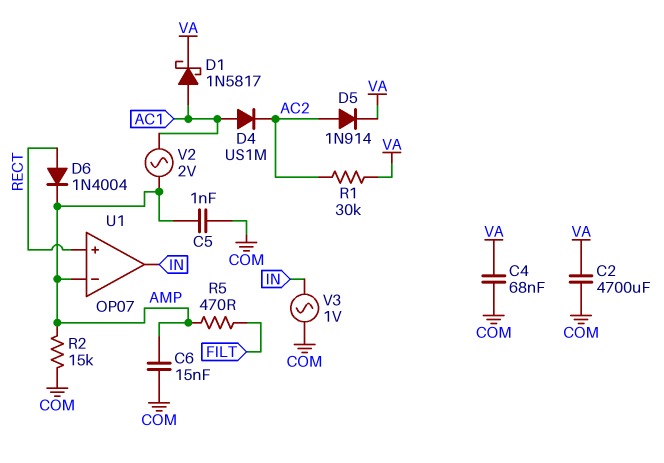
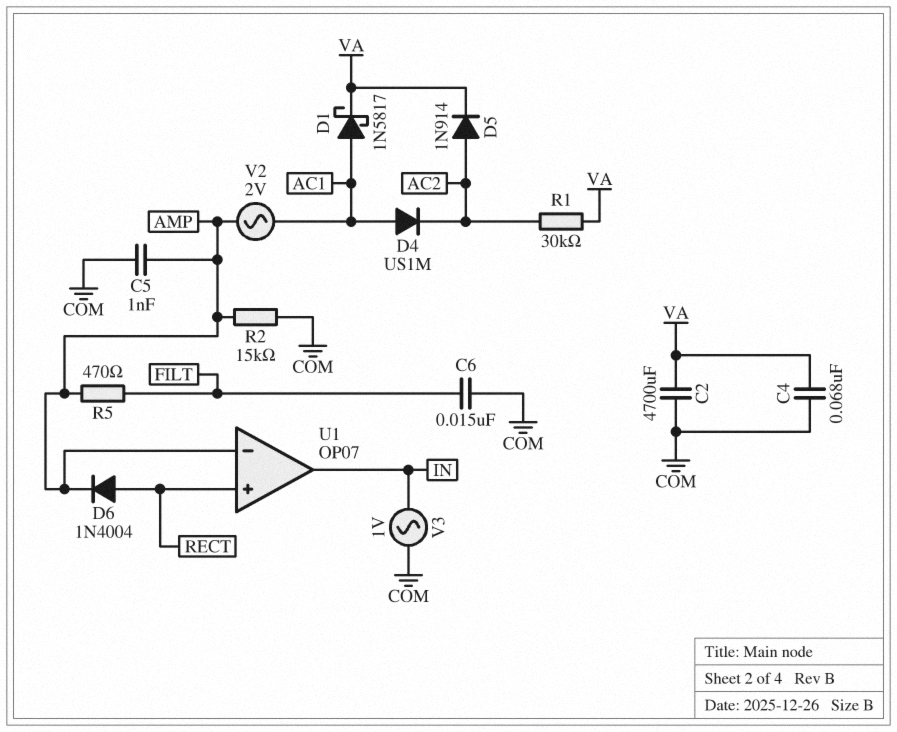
C6: 15nF (AMP, COM) -> 15nF (COM, FILT)

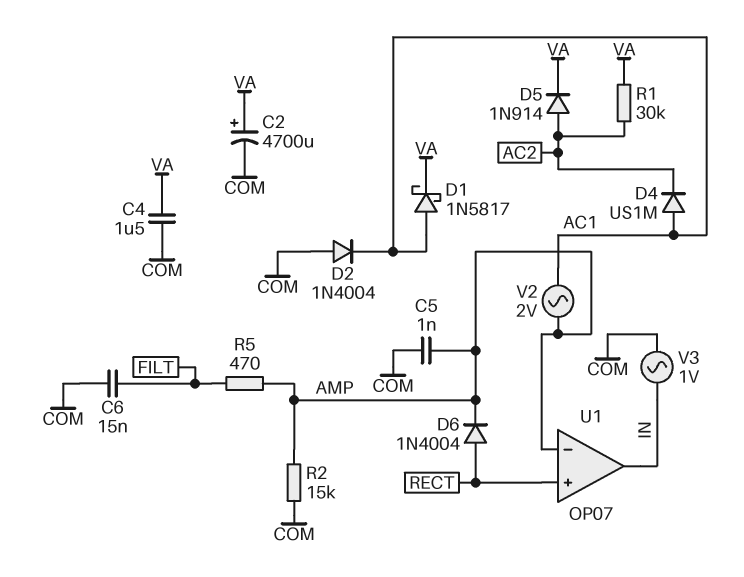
C2: 4700uF (COM, VA) -> 4700uF (plus VA, minus COM)
C4: 68nF (COM, VA) -> 1.5uF (COM, VA)
D2: none -> diode 1N4004 (A COM, K AC1)

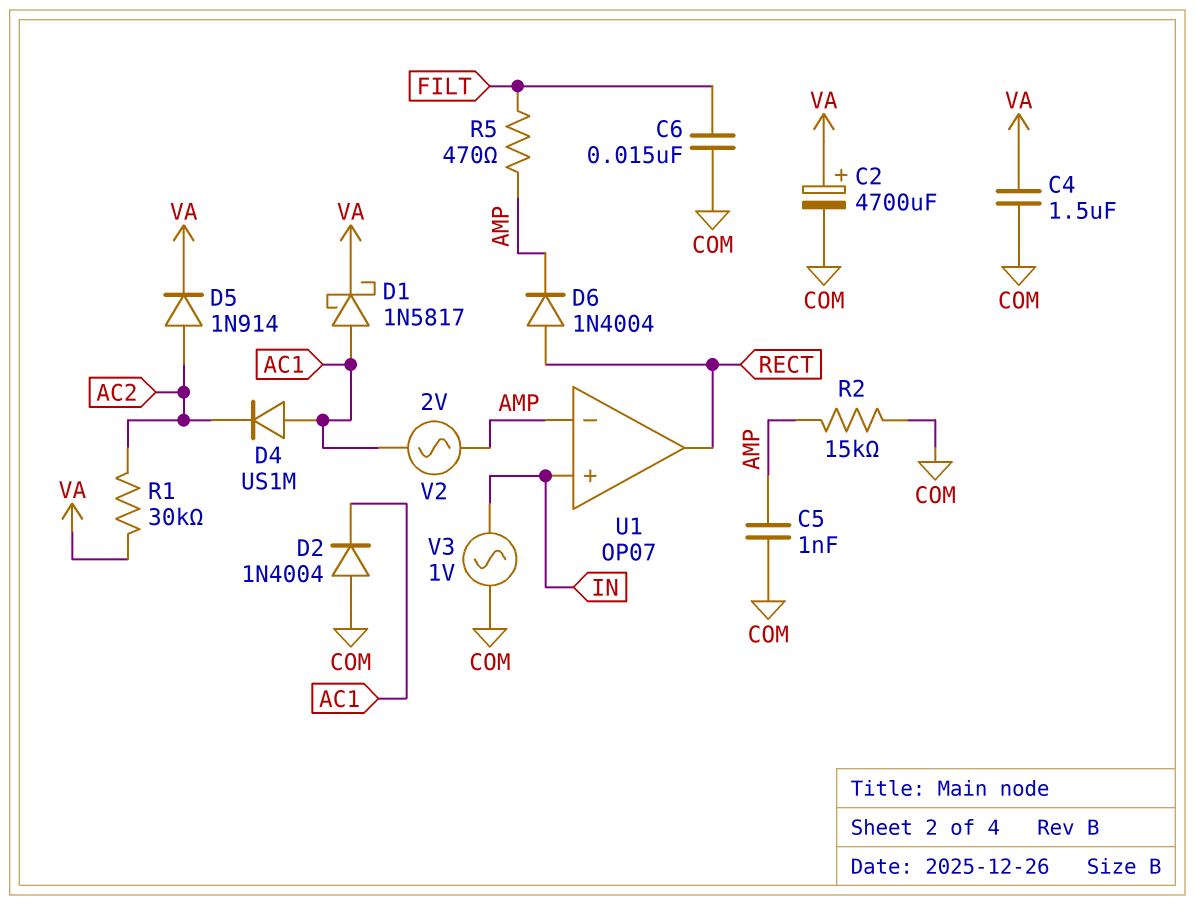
U1 pin in+: RECT -> IN
U1 pin out: IN -> RECT

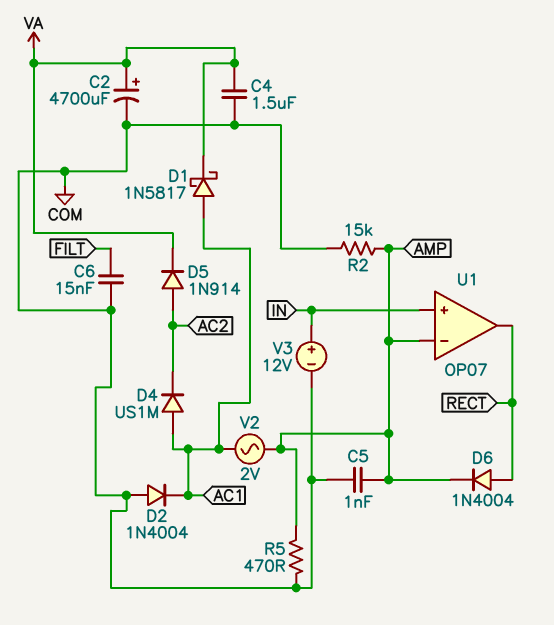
R1: 30k (AC2, VA) -> none
R5: 470 (AMP, FILT) -> 470 (AMP, COM)
V3: AC 1V (COM, IN) -> 12V (plus IN, minus COM)

